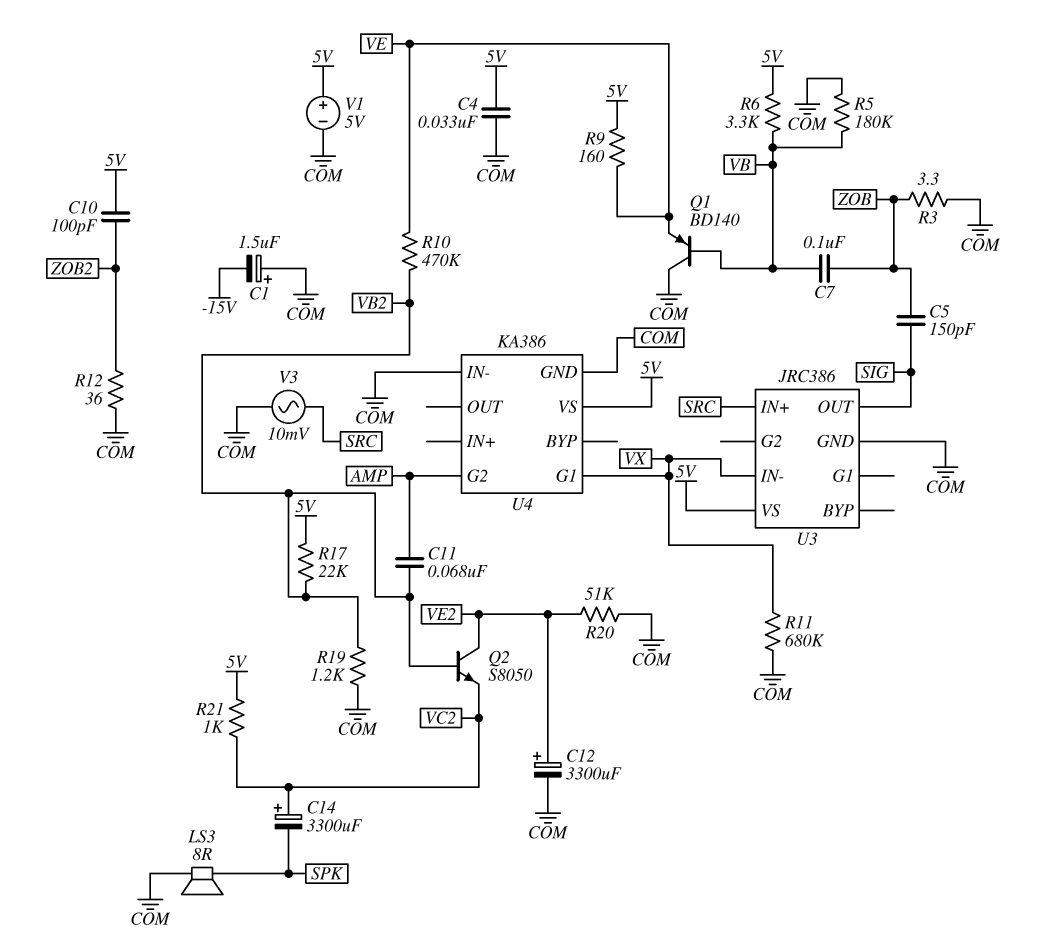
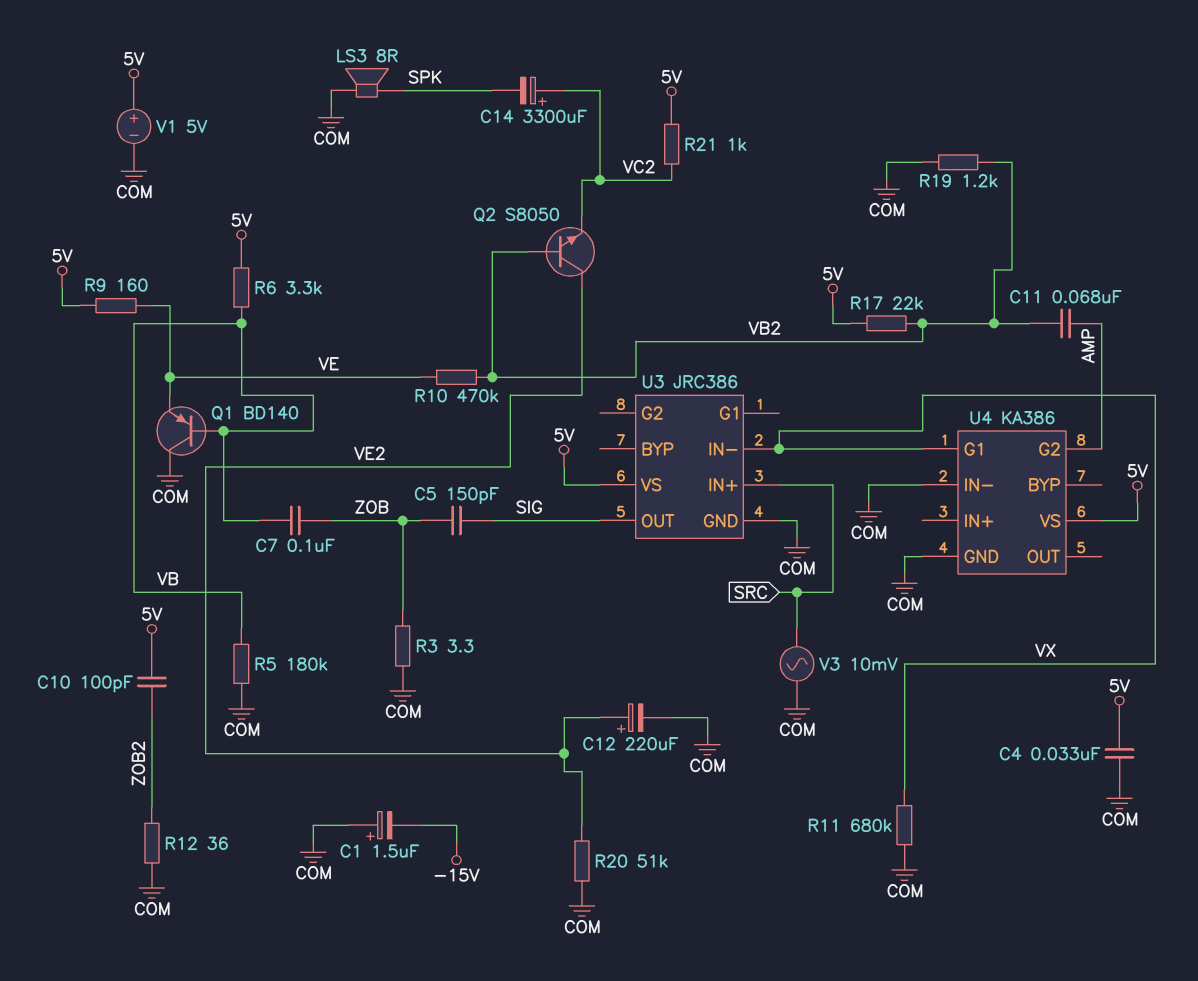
C12: 3300uF (plus VE2, minus COM) -> 220uF (plus VE2, minus COM)

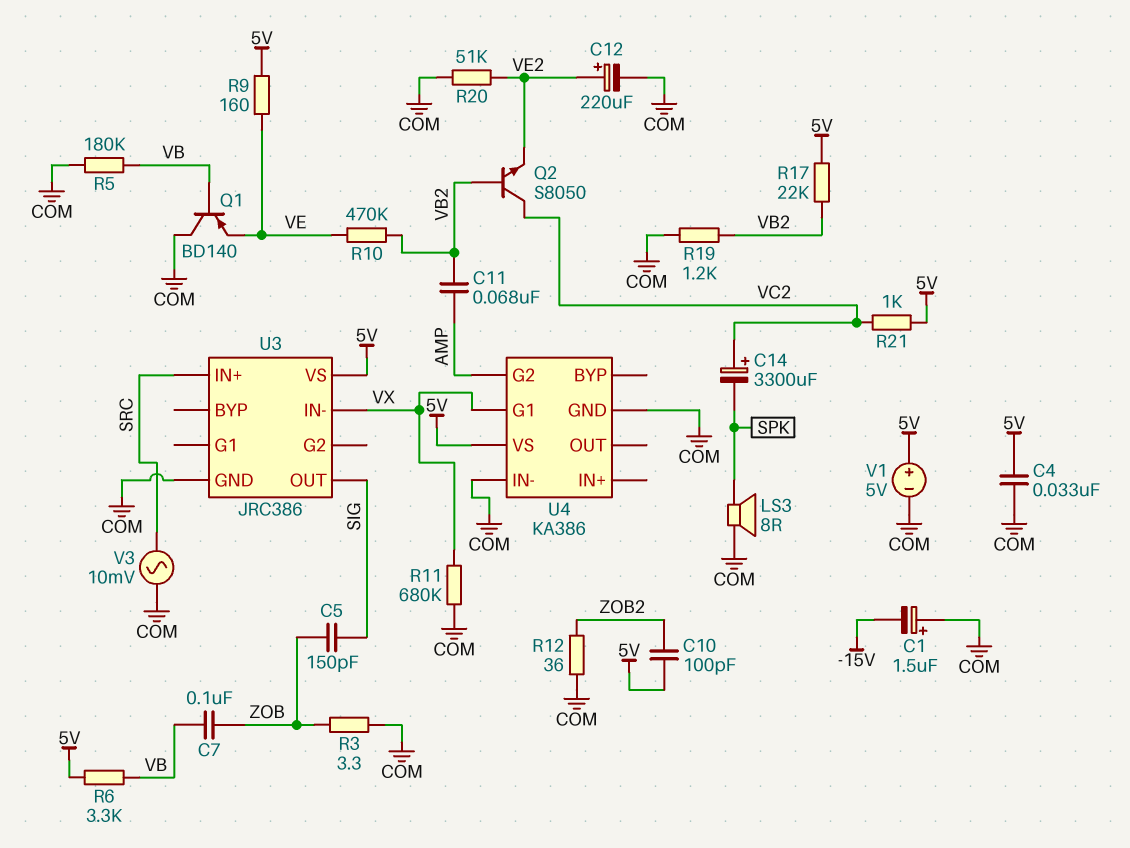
Q2: NPN S8050 (B VB2, C VE2, E VC2) -> NPN S8050 (B VB2, C VC2, E VE2)

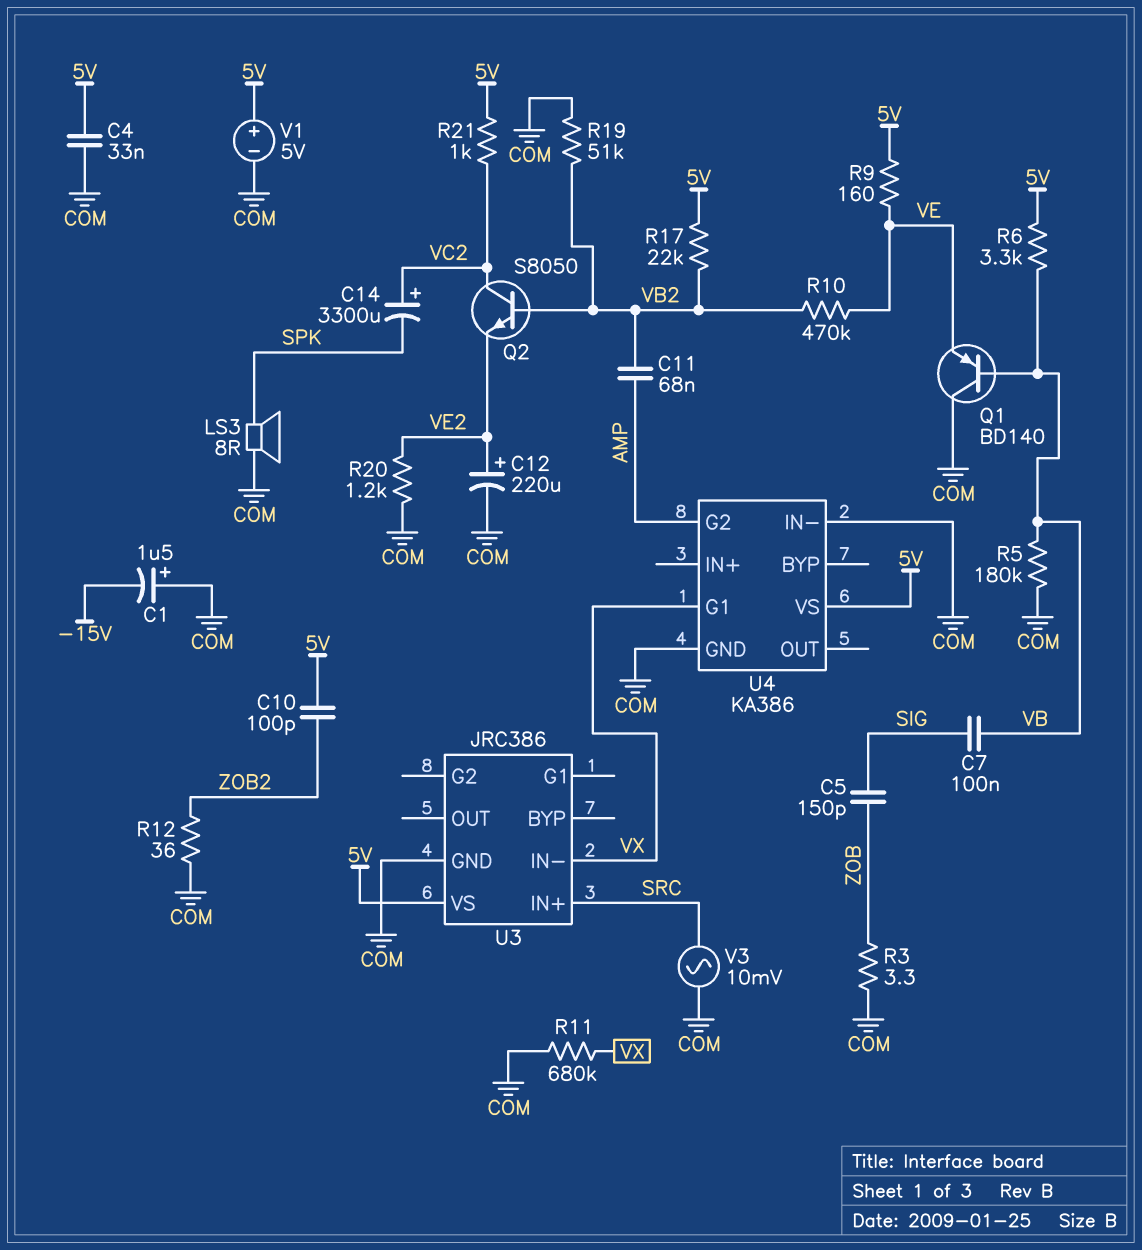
C7: 100nF (VB, ZOB) -> 100nF (SIG, VB)
R19: 1.2k (COM, VB2) -> 51k (COM, VB2)
R20: 51k (COM, VE2) -> 1.2k (COM, VE2)
U3 pin OUT: SIG -> none

